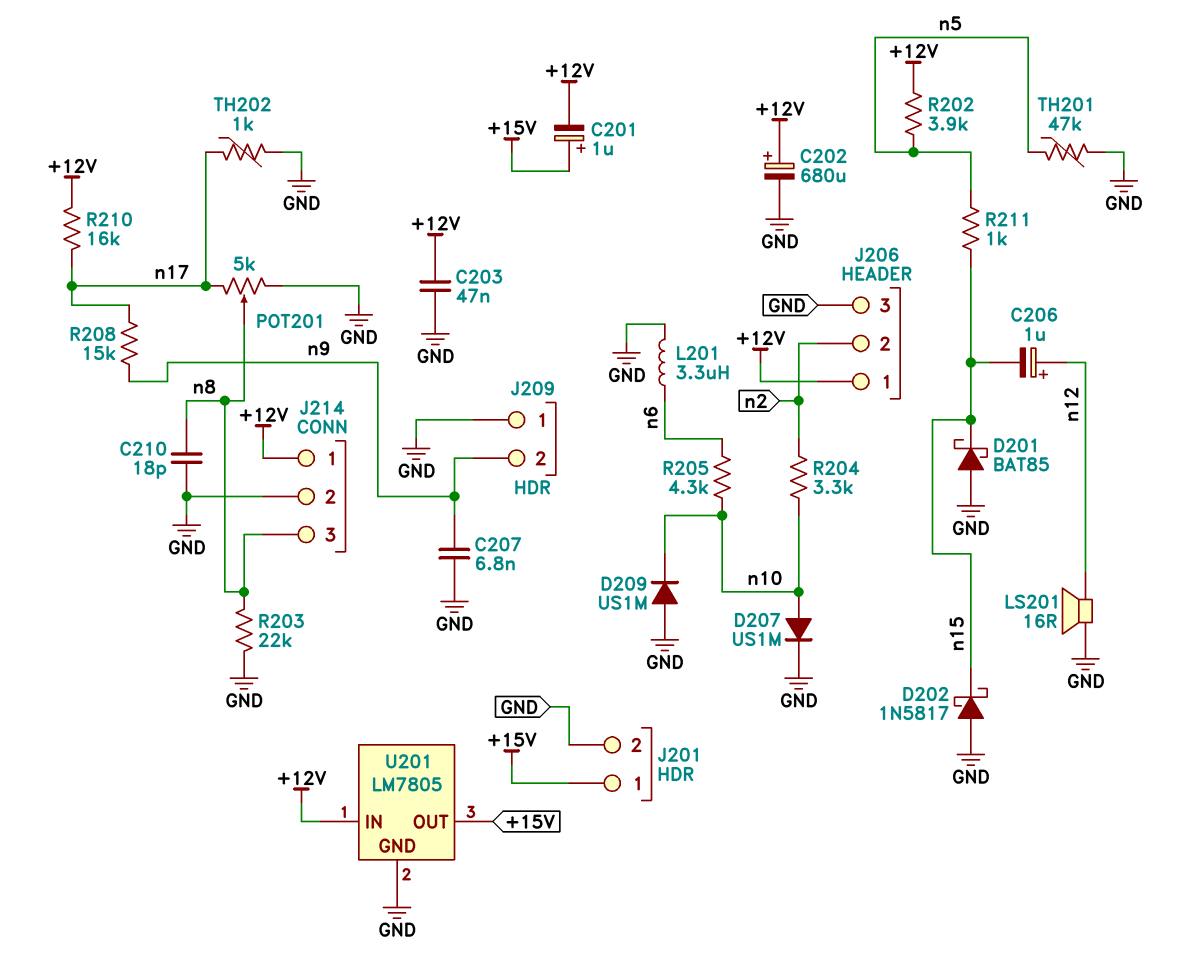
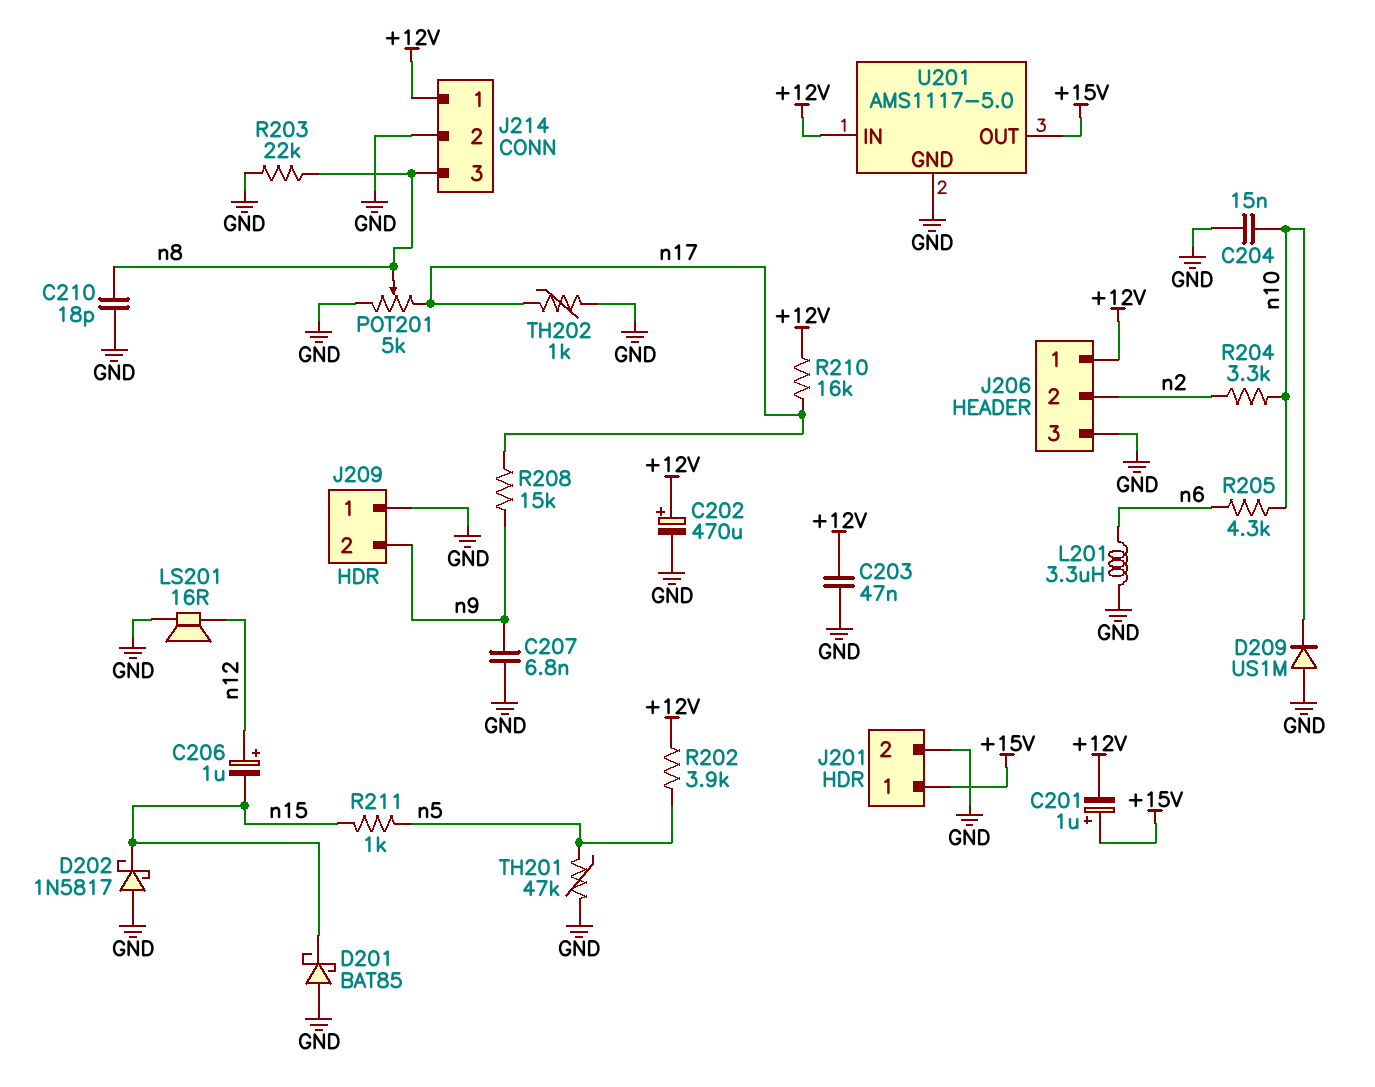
C202: 680uF (plus +12V, minus GND) -> 470uF (plus +12V, minus GND)
C204: none -> 15nF (GND, n10)
D207: diode US1M (A n10, K GND) -> none
U201: LM7805 -> AMS1117-5.0

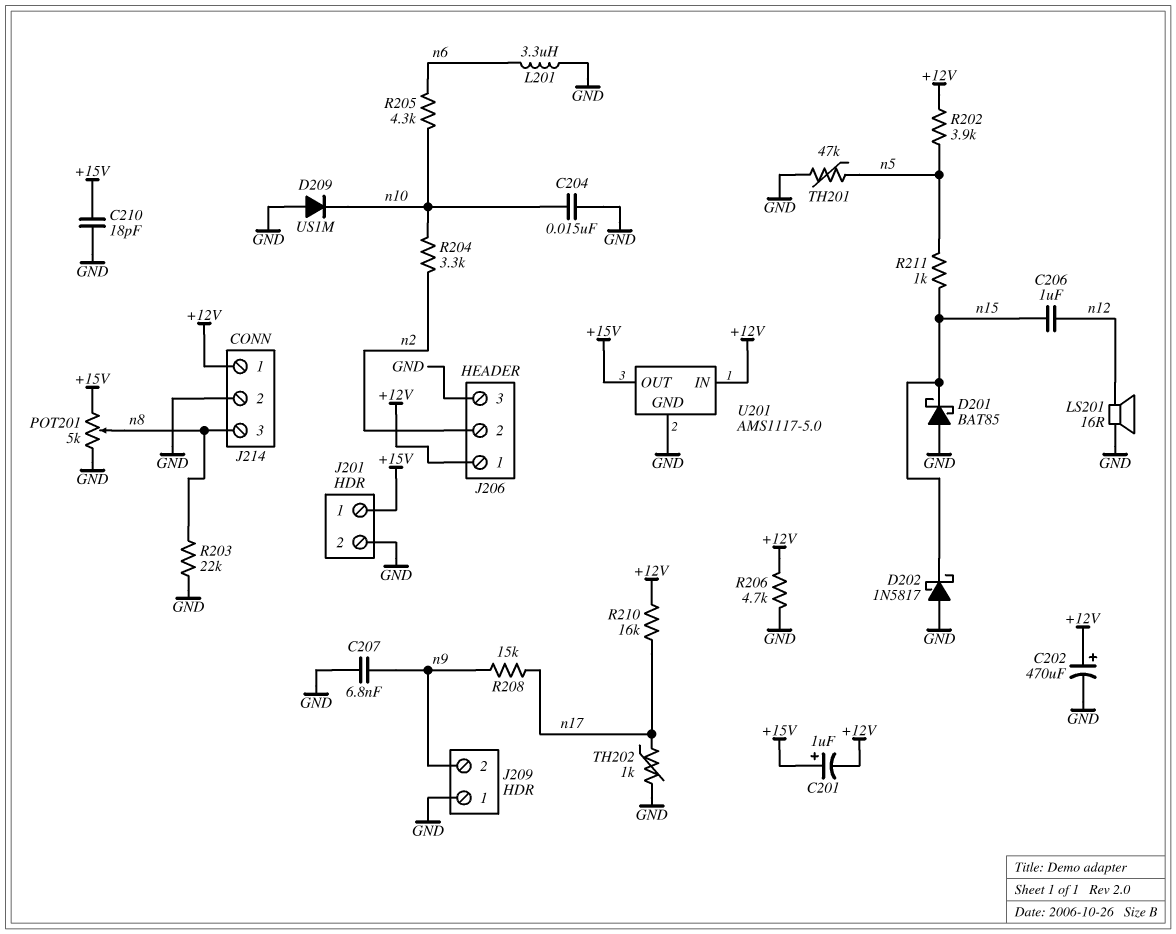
C203: 47nF (+12V, GND) -> none
C206: 1uF (plus n12, minus n15) -> 1uF (n12, n15)
C210: 18pF (GND, n8) -> 18pF (+15V, GND)
POT201: 5k (GND, n17, wiper n8) -> 5k (+15V, GND, wiper n8)
R206: none -> 4.7k (+12V, GND)

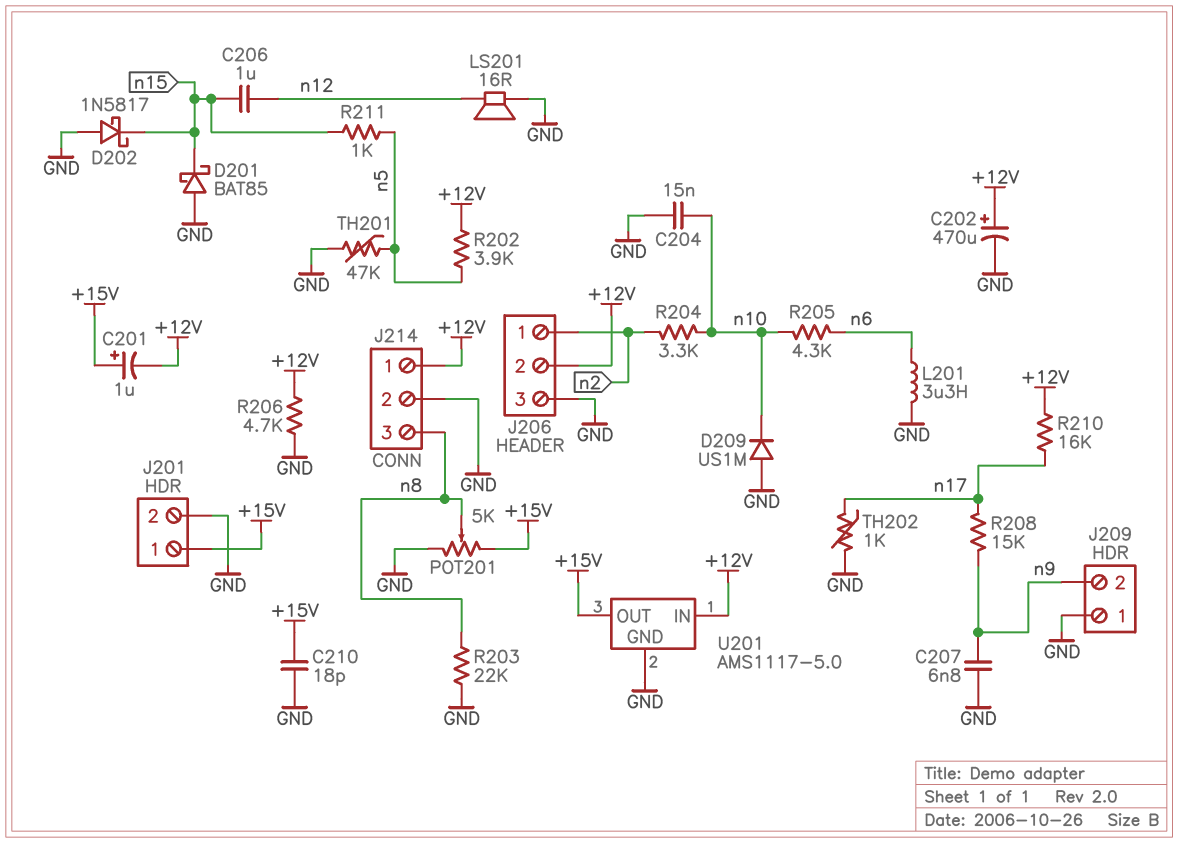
J206 pin 1: +12V -> n2
J206 pin 2: n2 -> +12V

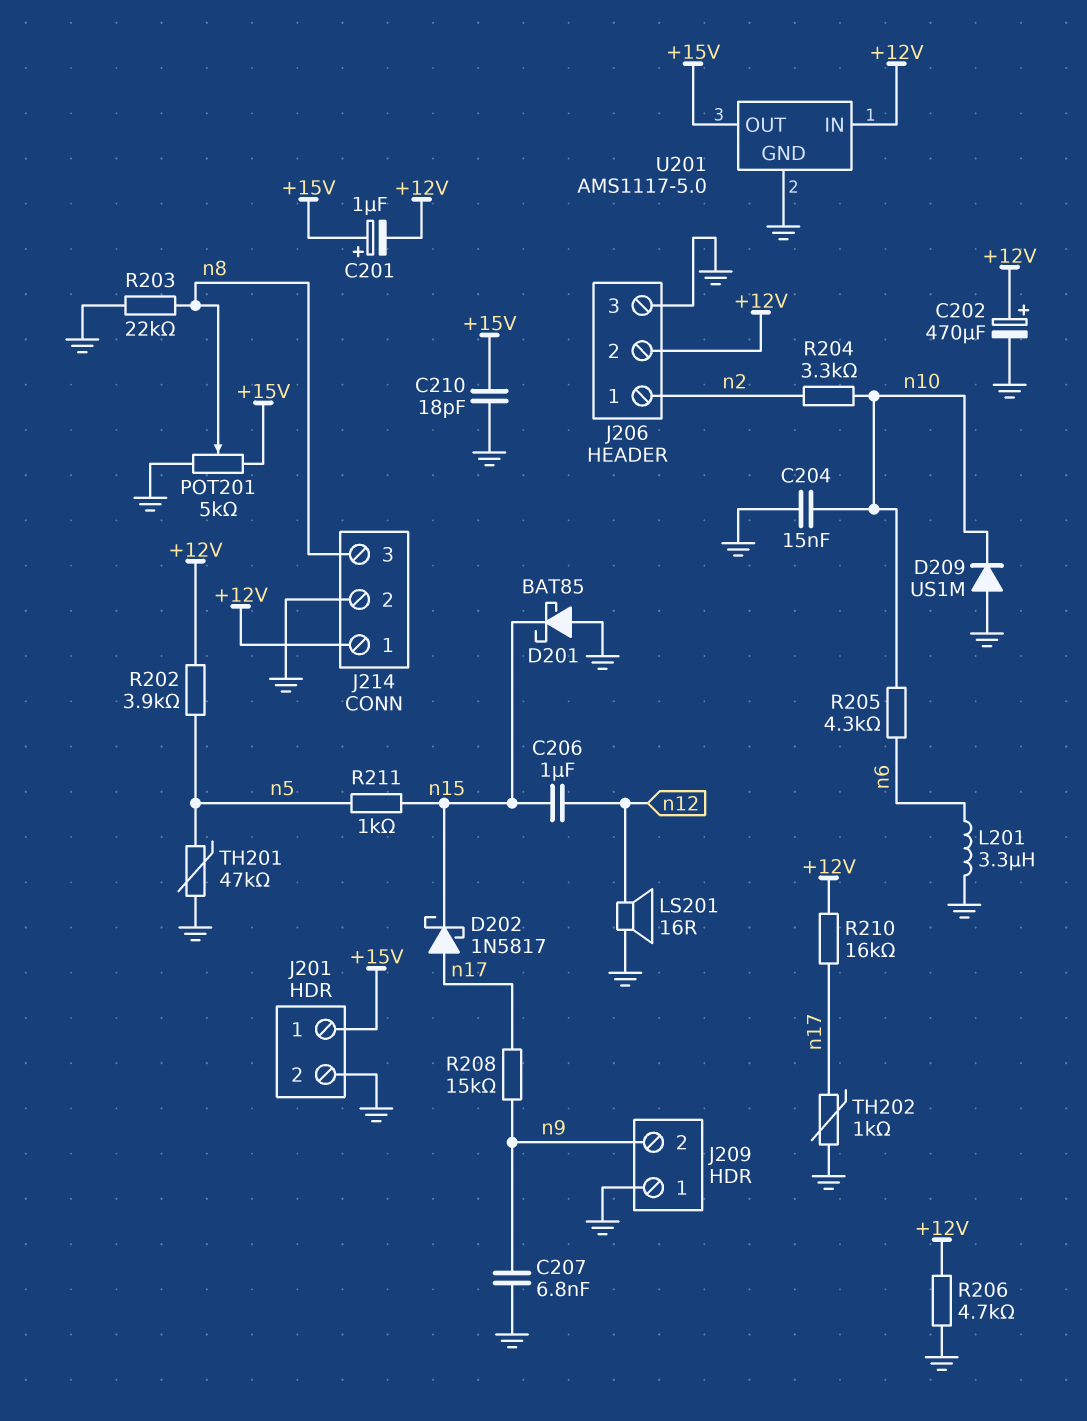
D202: schottky 1N5817 (A GND, K n15) -> schottky 1N5817 (A n17, K n15)

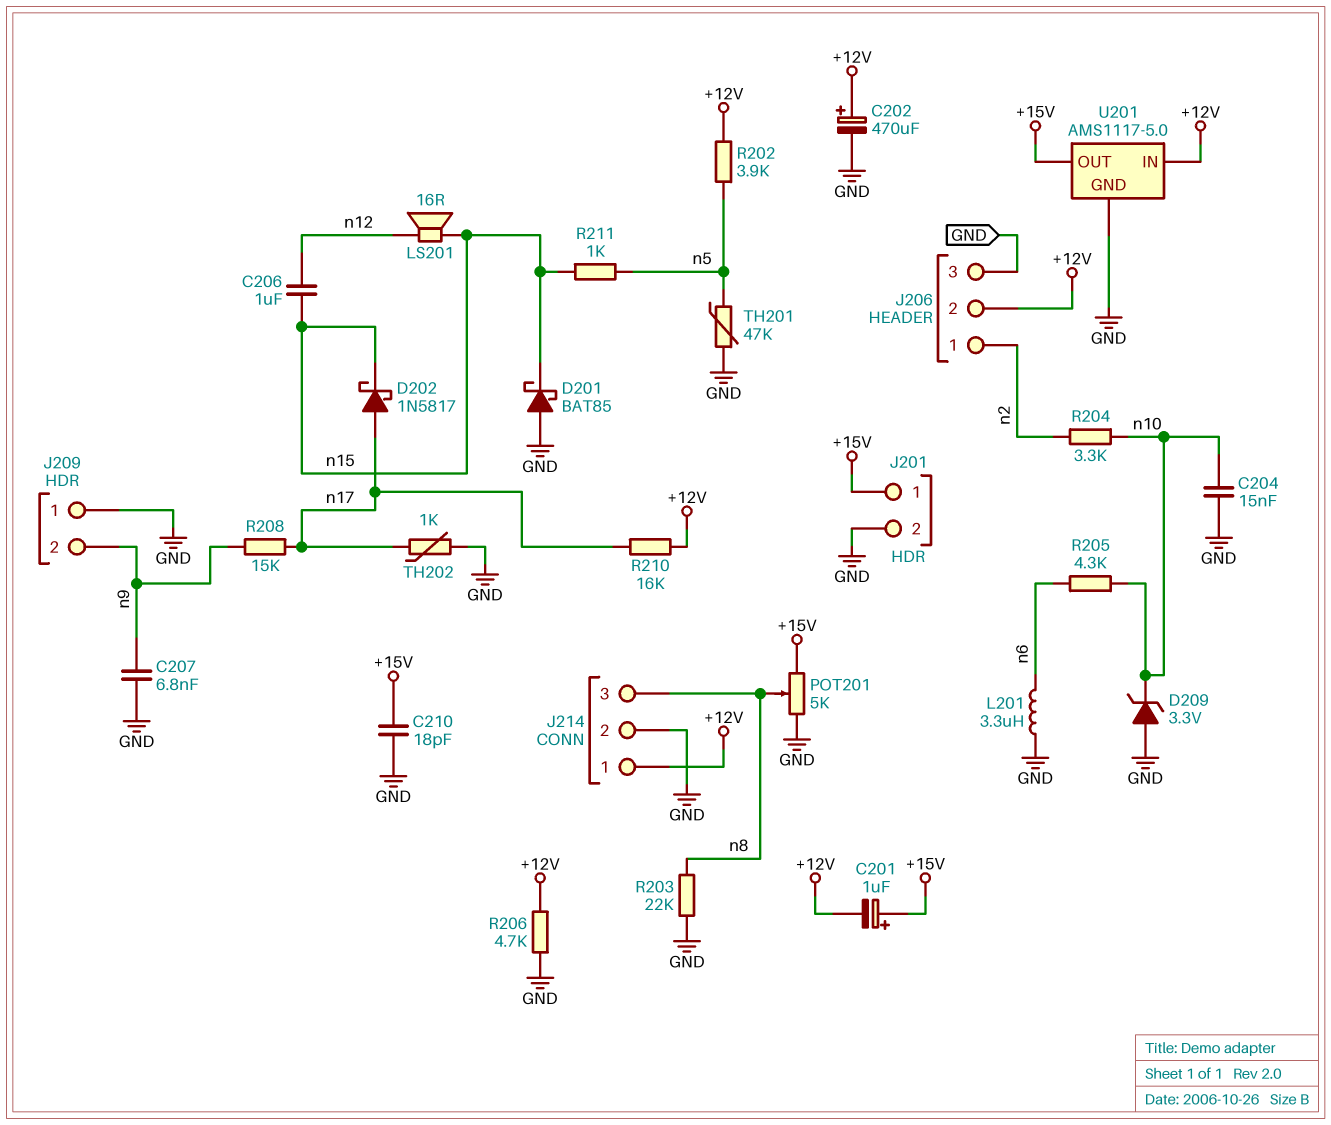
D209: diode US1M (A GND, K n10) -> zener 3.3V (A GND, K n10)
LS201: speaker 16R (GND, n12) -> speaker 16R (n12, n15)

